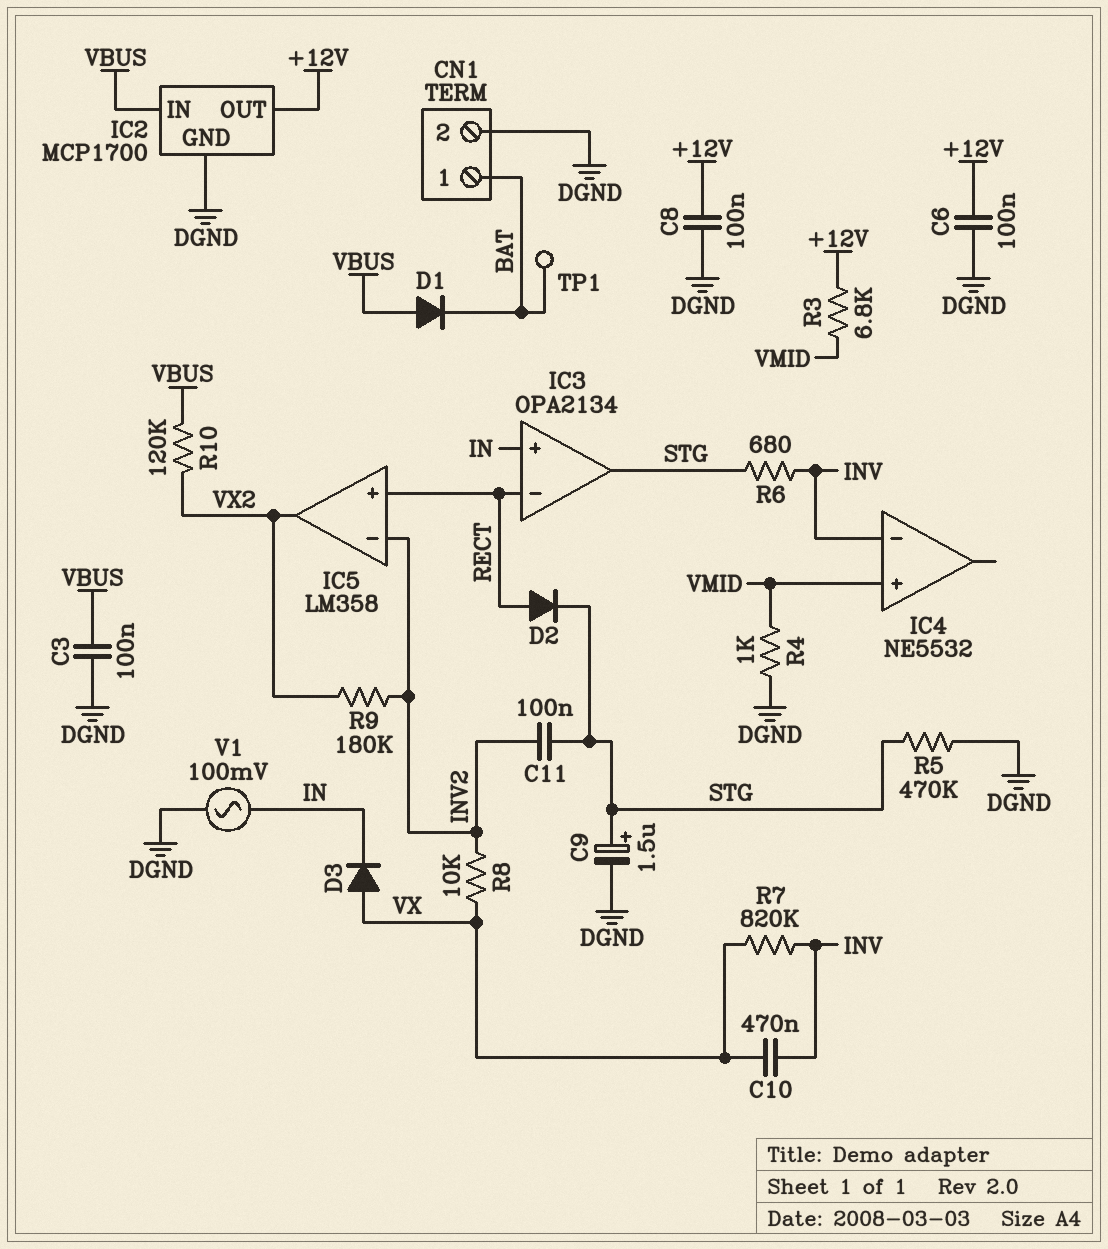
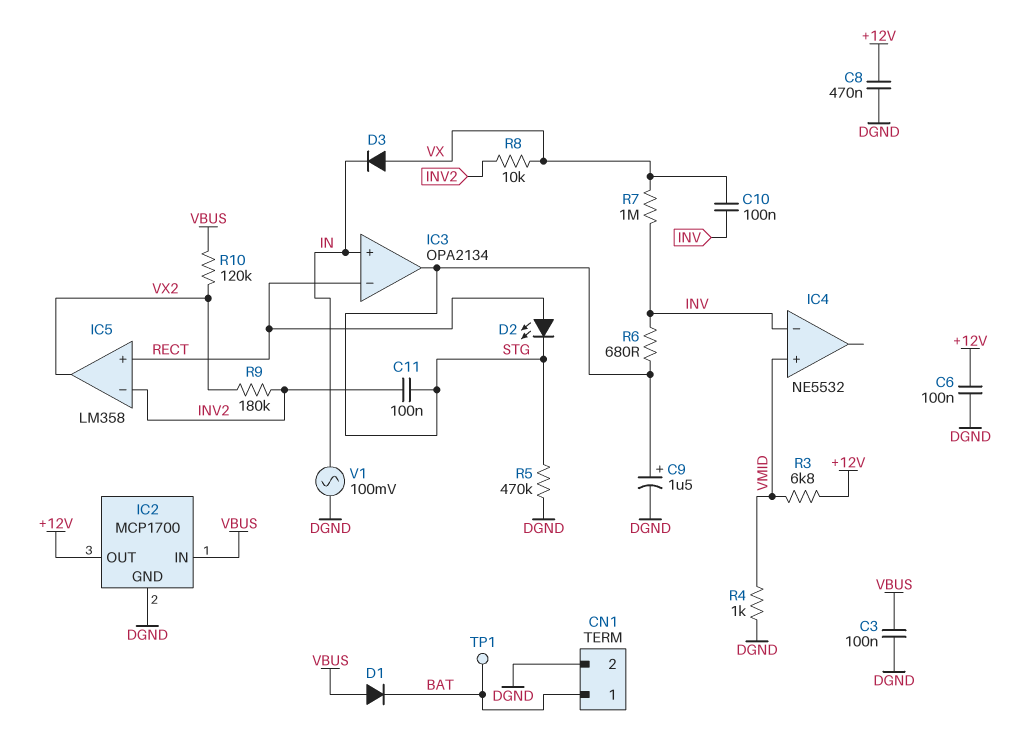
C8: 100nF (+12V, DGND) -> 470nF (+12V, DGND)
C10: 470nF (INV, VX) -> 100nF (INV, VX)
D2: diode (A RECT, K STG) -> LED (A RECT, K STG)
R7: 820k (INV, VX) -> 1M (INV, VX)

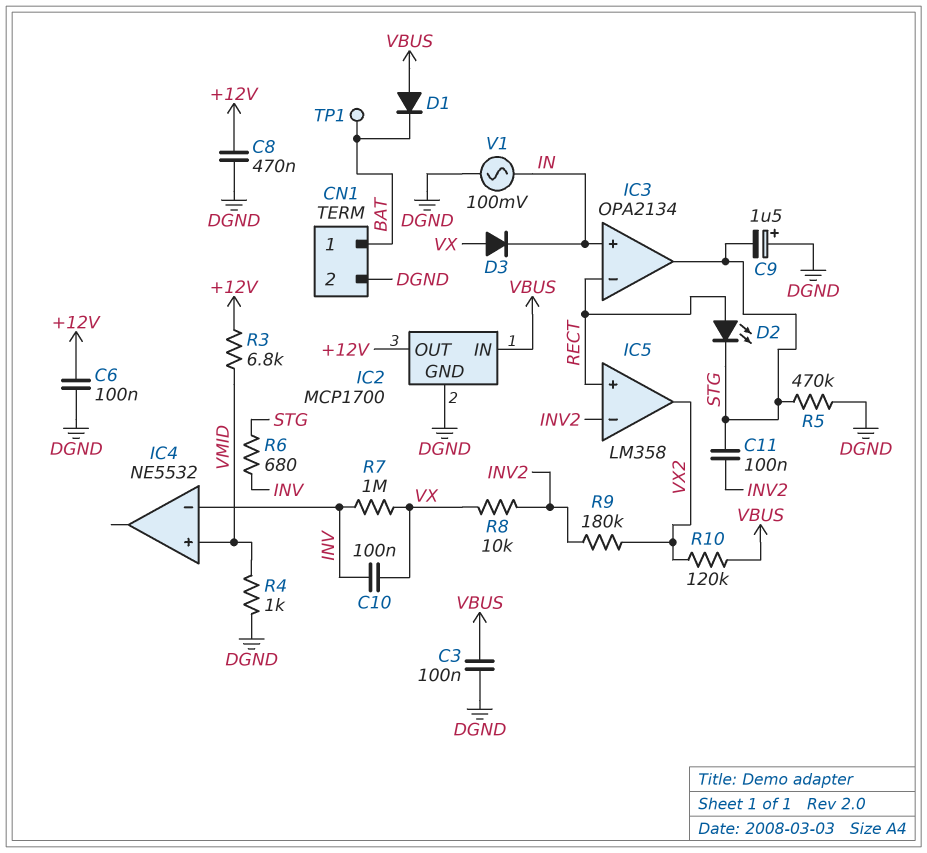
C9: 1.5uF (plus STG, minus DGND) -> 1.5uF (plus DGND, minus STG)

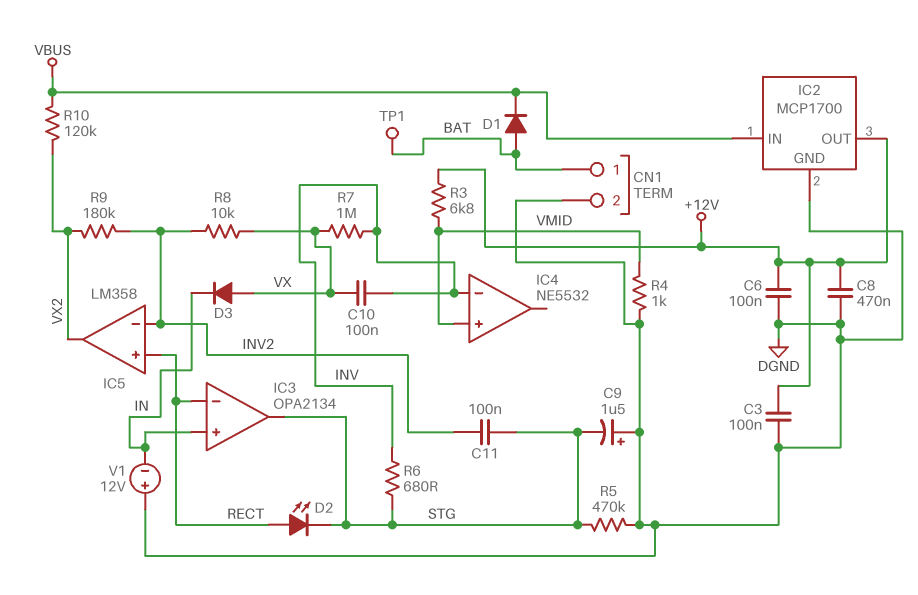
C3: 100nF (DGND, VBUS) -> 100nF (+12V, DGND)
D1: diode (A VBUS, K BAT) -> diode (A BAT, K VBUS)
V1: AC 100mV (DGND, IN) -> 12V (plus DGND, minus IN)

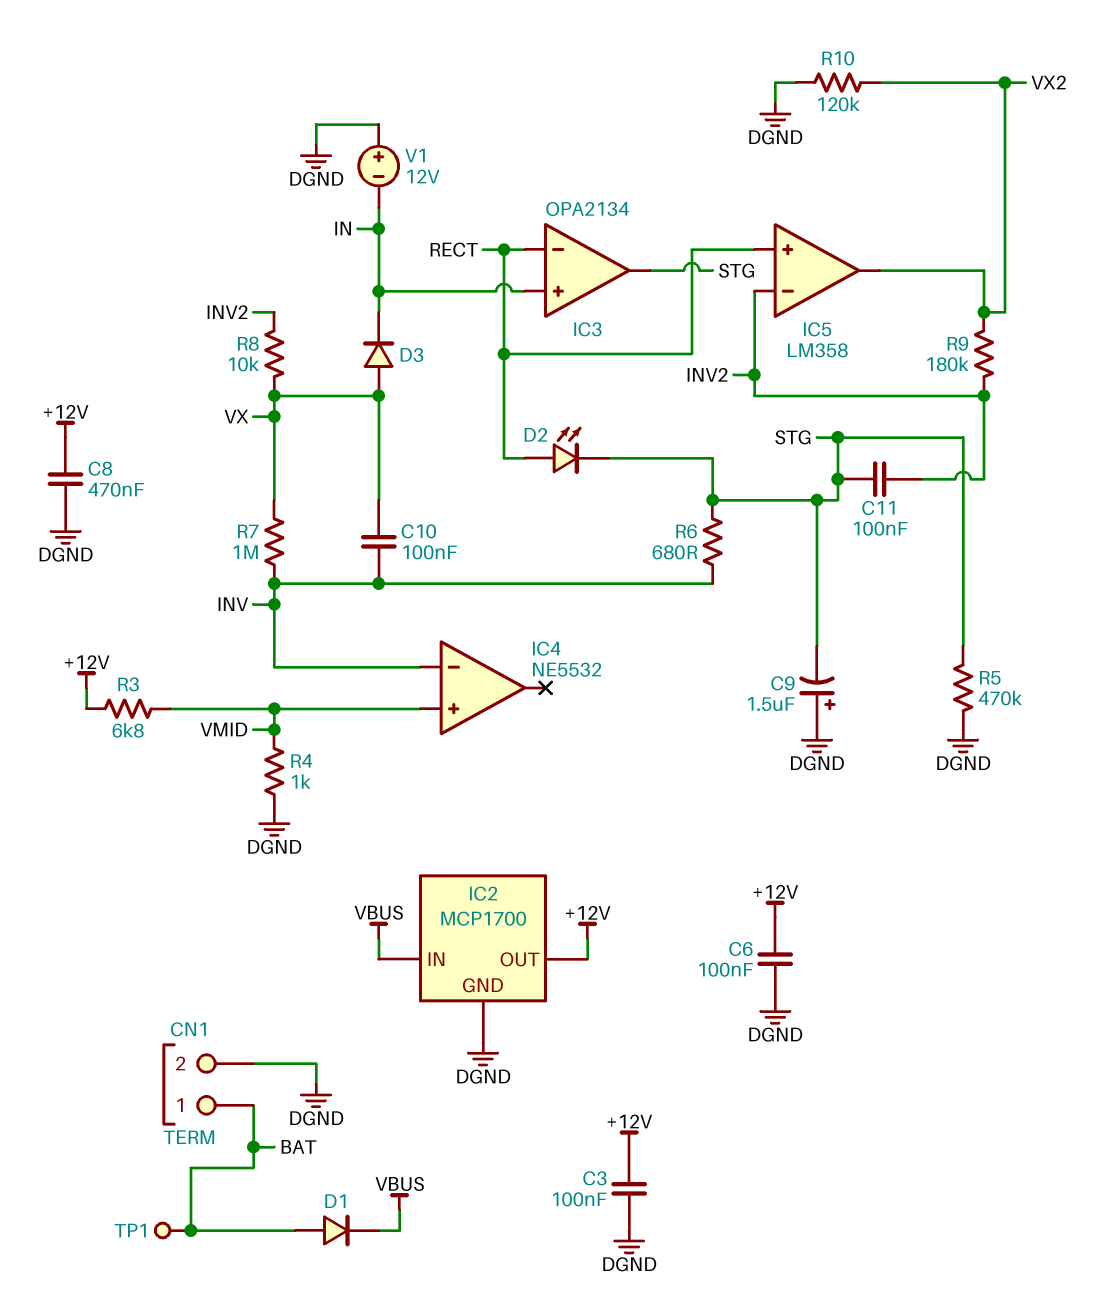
R10: 120k (VBUS, VX2) -> 120k (DGND, VX2)

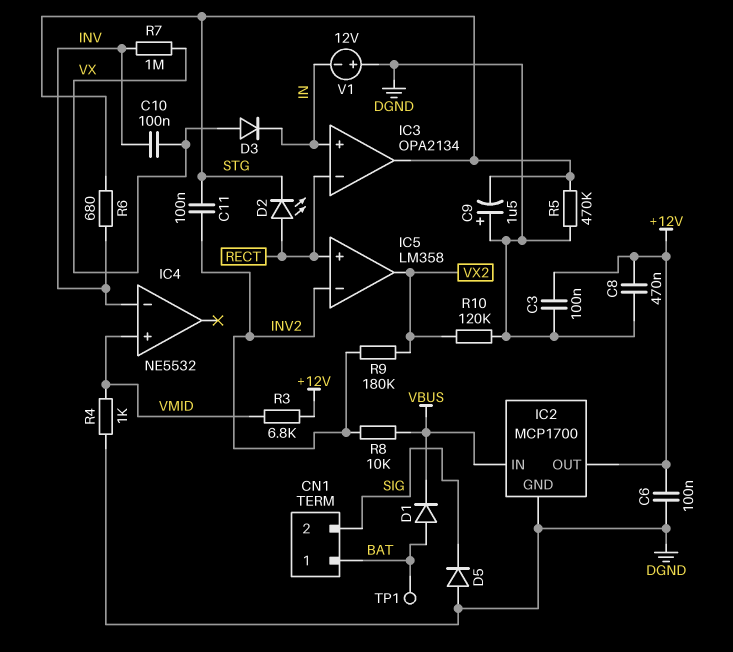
CN1 pin 2: DGND -> SIG
D5: none -> diode (A DGND, K SIG)
R8: 10k (INV2, VX) -> 10k (INV2, VBUS)

